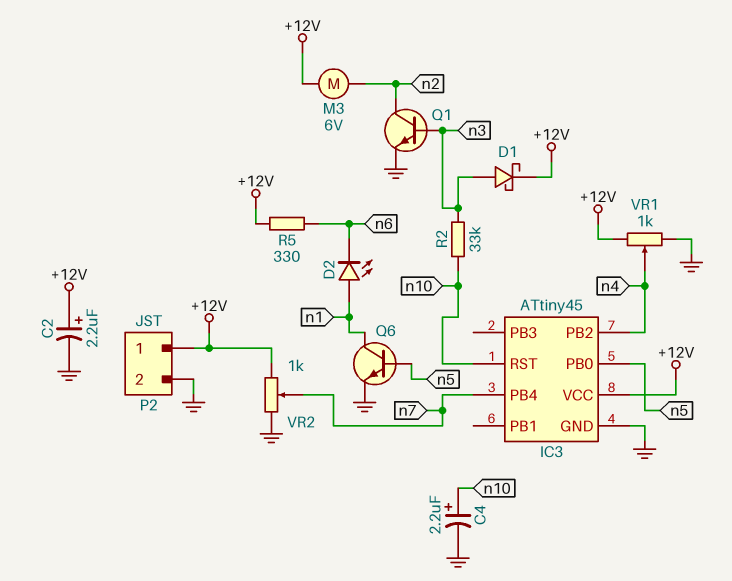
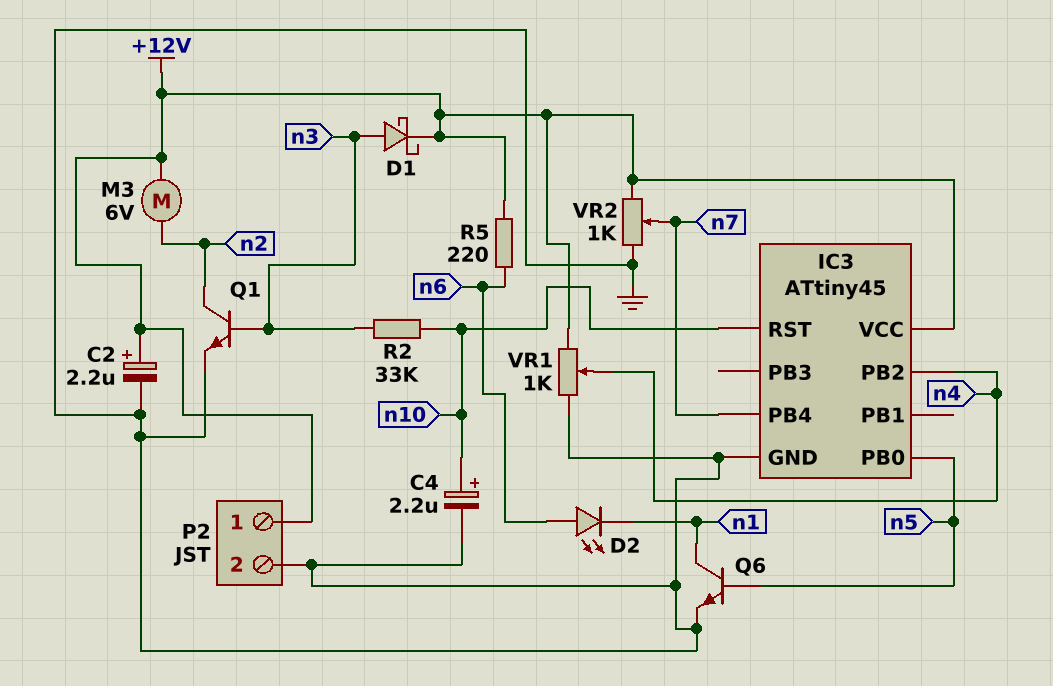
D2: LED (A n1, K n6) -> LED (A n6, K n1)
R5: 330 (+12V, n6) -> 220 (+12V, n6)

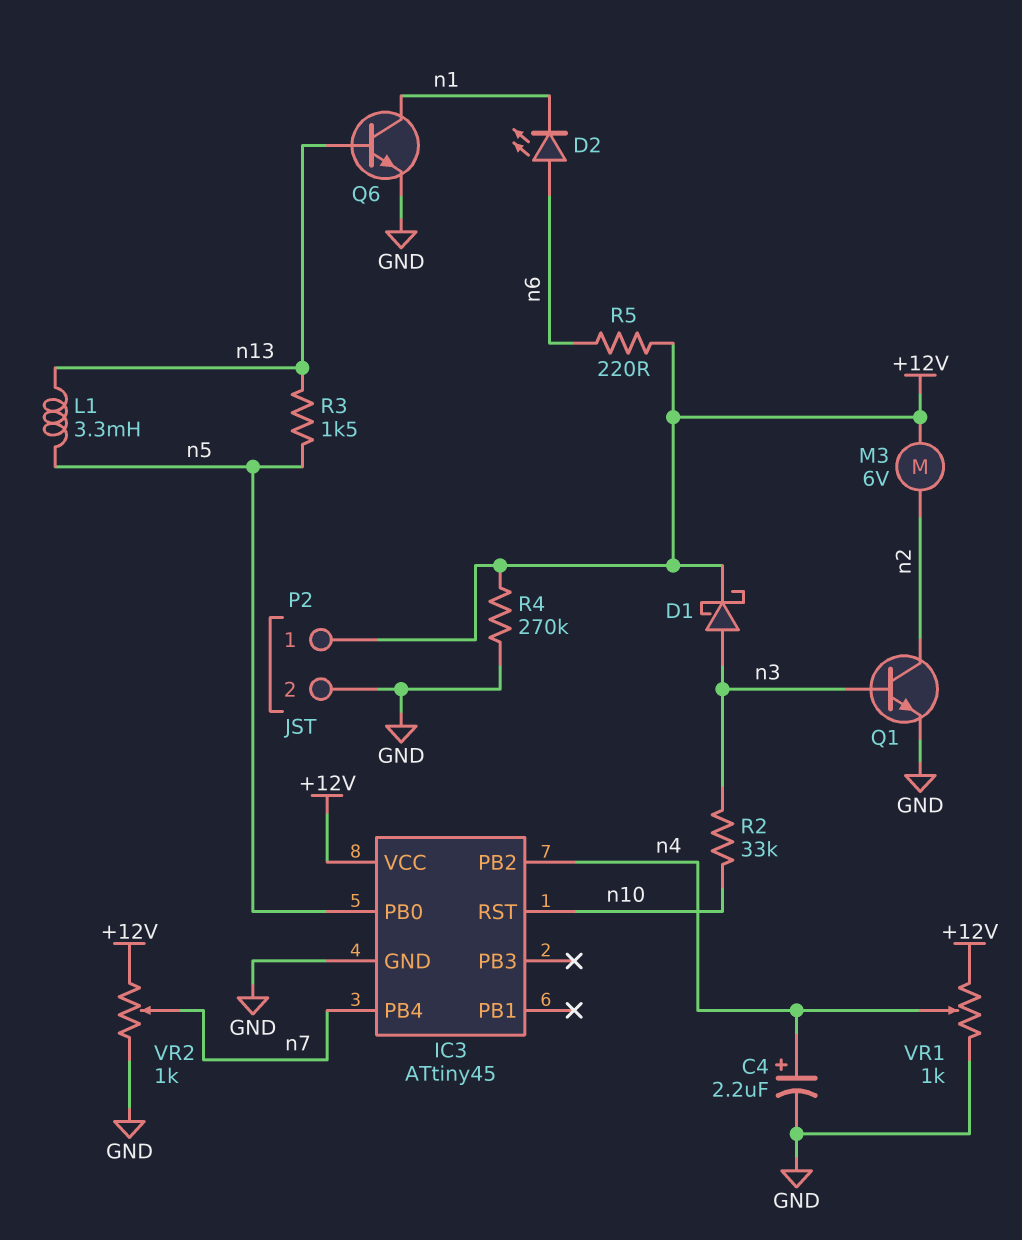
C2: 2.2uF (plus +12V, minus GND) -> none
C4: 2.2uF (plus n10, minus GND) -> 2.2uF (plus n4, minus GND)
L1: none -> 3.3mH (n5, n13)
Q6: NPN (B n5, C n1, E GND) -> NPN (B n13, C n1, E GND)
R3: none -> 1.5k (n5, n13)
R4: none -> 270k (+12V, GND)

